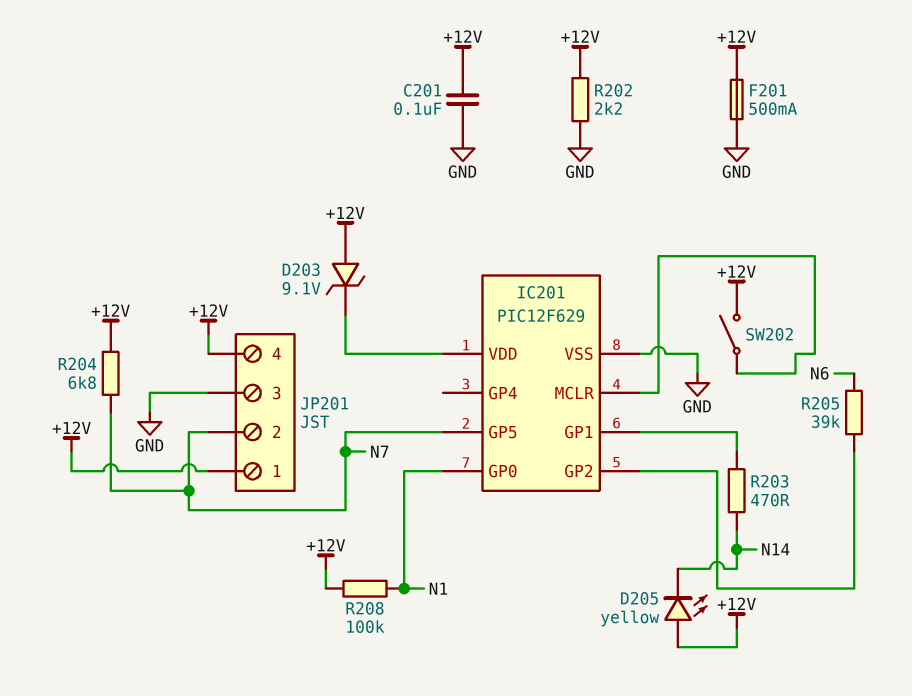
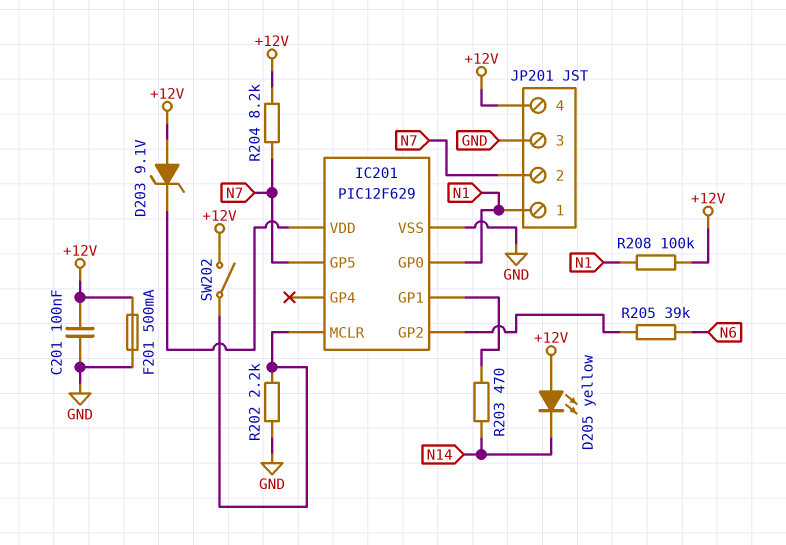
JP201 pin 1: +12V -> N1
R202: 2.2k (+12V, GND) -> 2.2k (GND, IC201/MCLR)
R204: 6.8k (+12V, N7) -> 8.2k (+12V, N7)

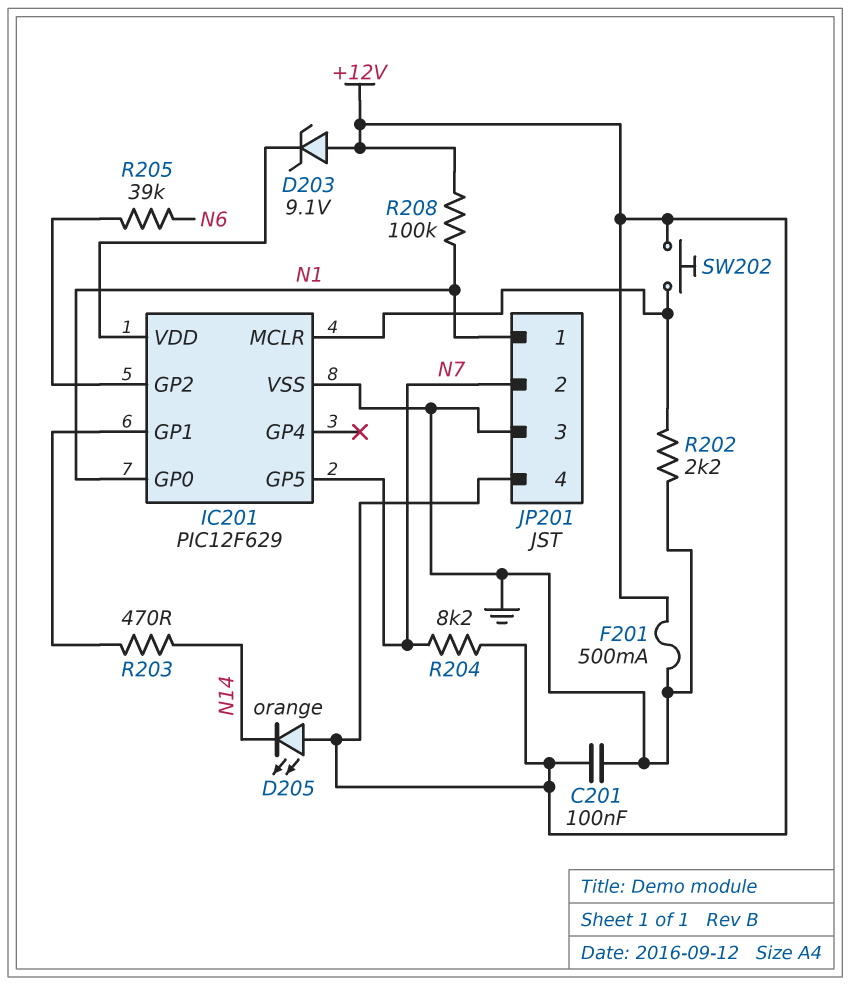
D205: LED yellow (A +12V, K N14) -> LED orange (A +12V, K N14)
SW202: switch (+12V, IC201/MCLR) -> button (+12V, IC201/MCLR)

